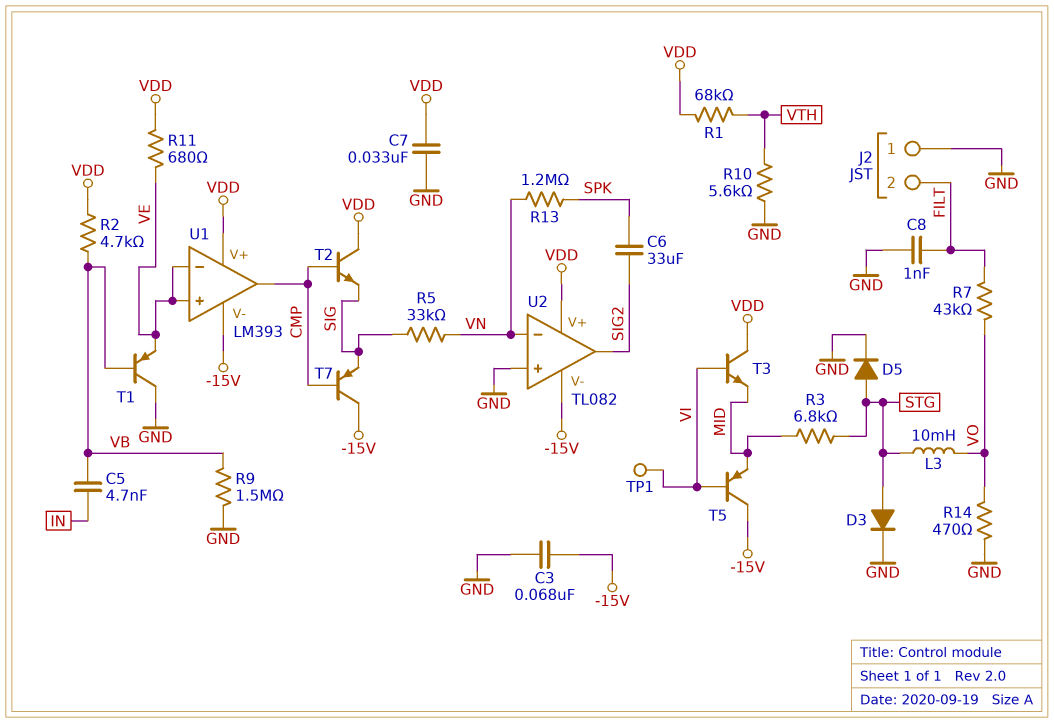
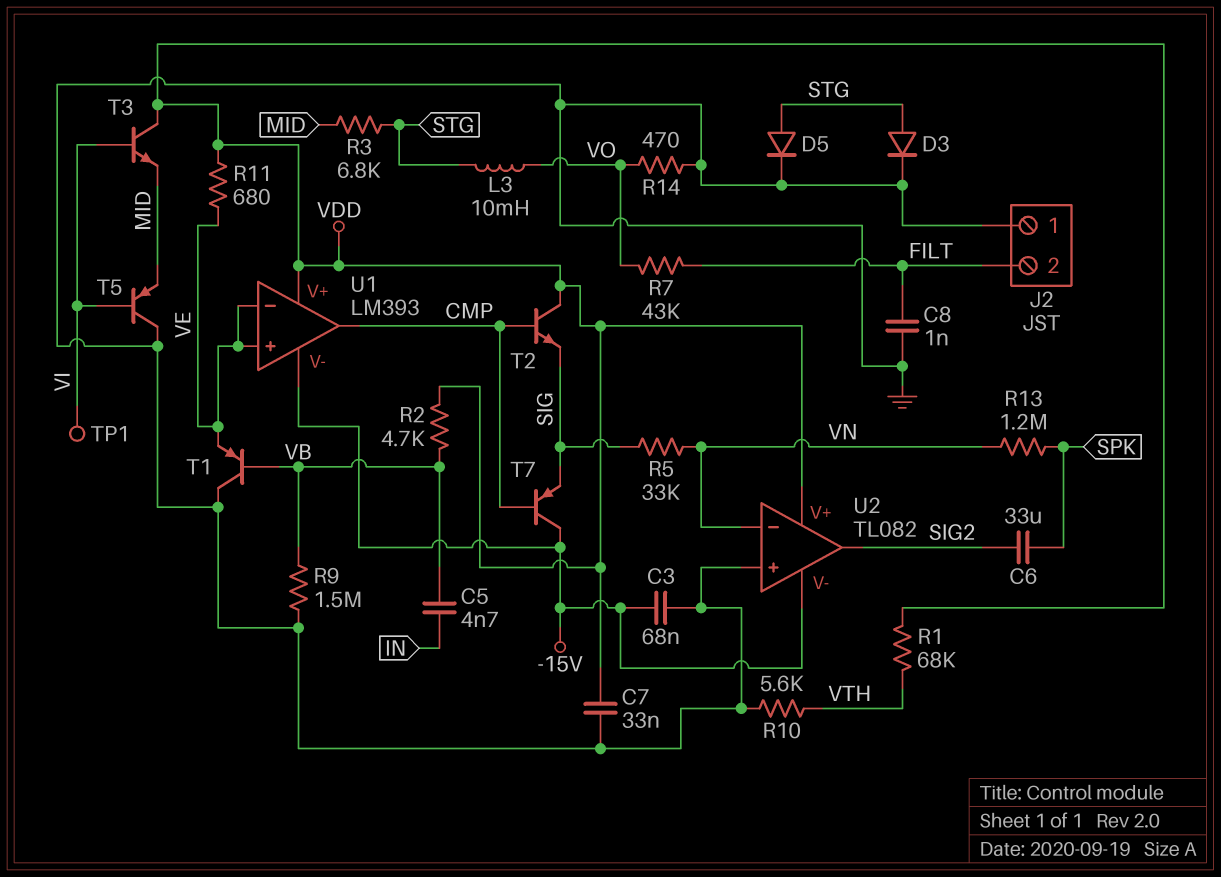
T5: PNP (B VI, C -15V, E MID) -> PNP (B VI, C GND, E MID)

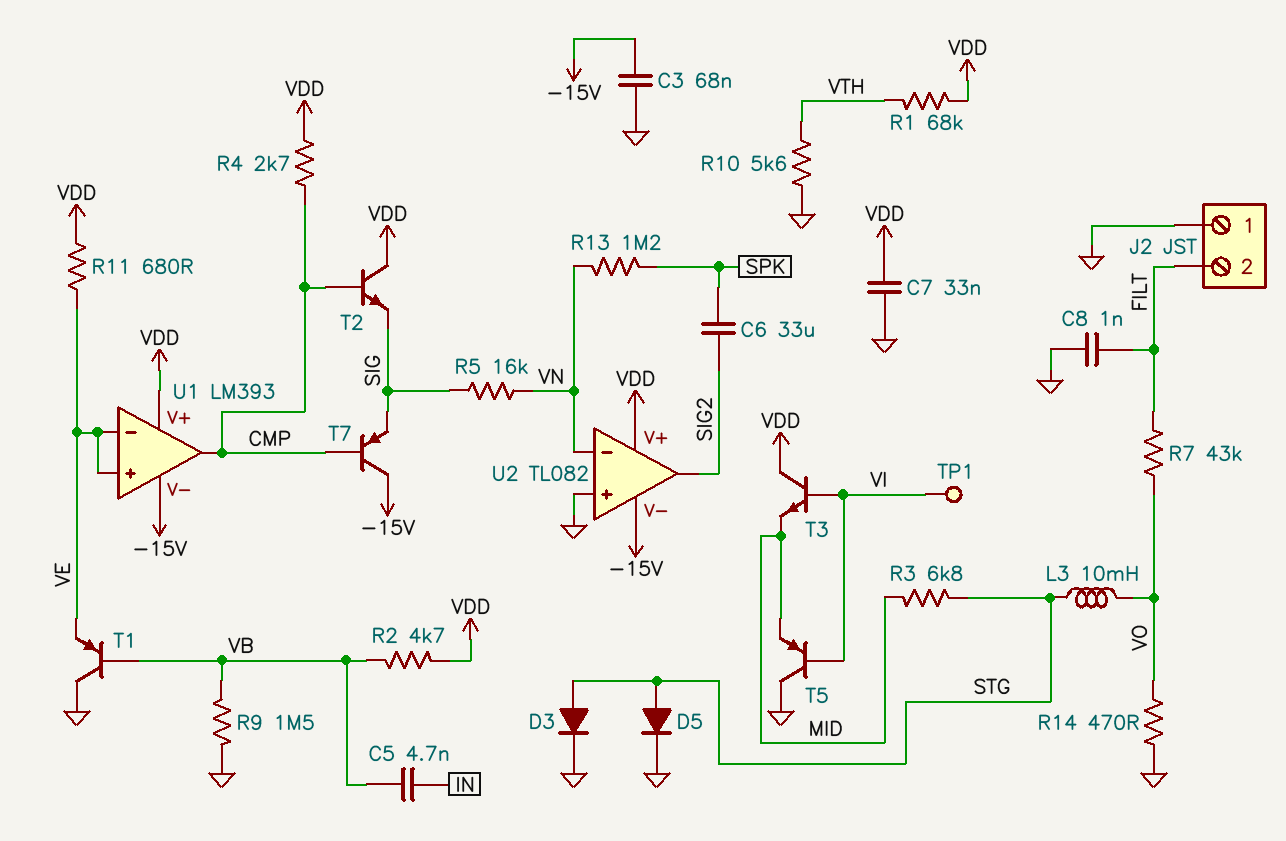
R4: none -> 2.7k (CMP, VDD)
R5: 33k (SIG, VN) -> 16k (SIG, VN)

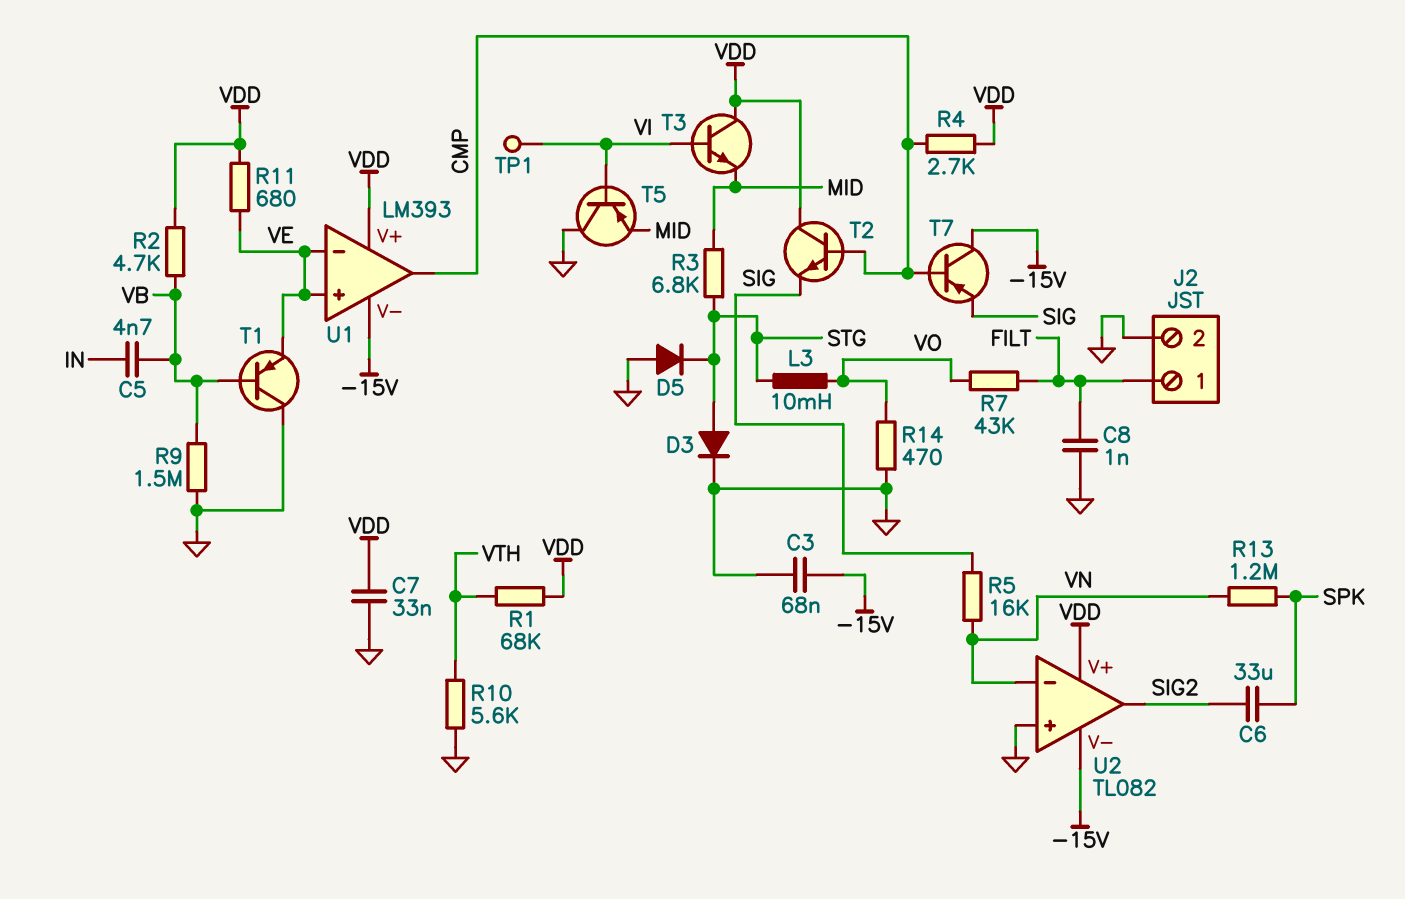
D5: diode (A STG, K GND) -> diode (A GND, K STG)
J2 pin 1: GND -> FILT
J2 pin 2: FILT -> GND

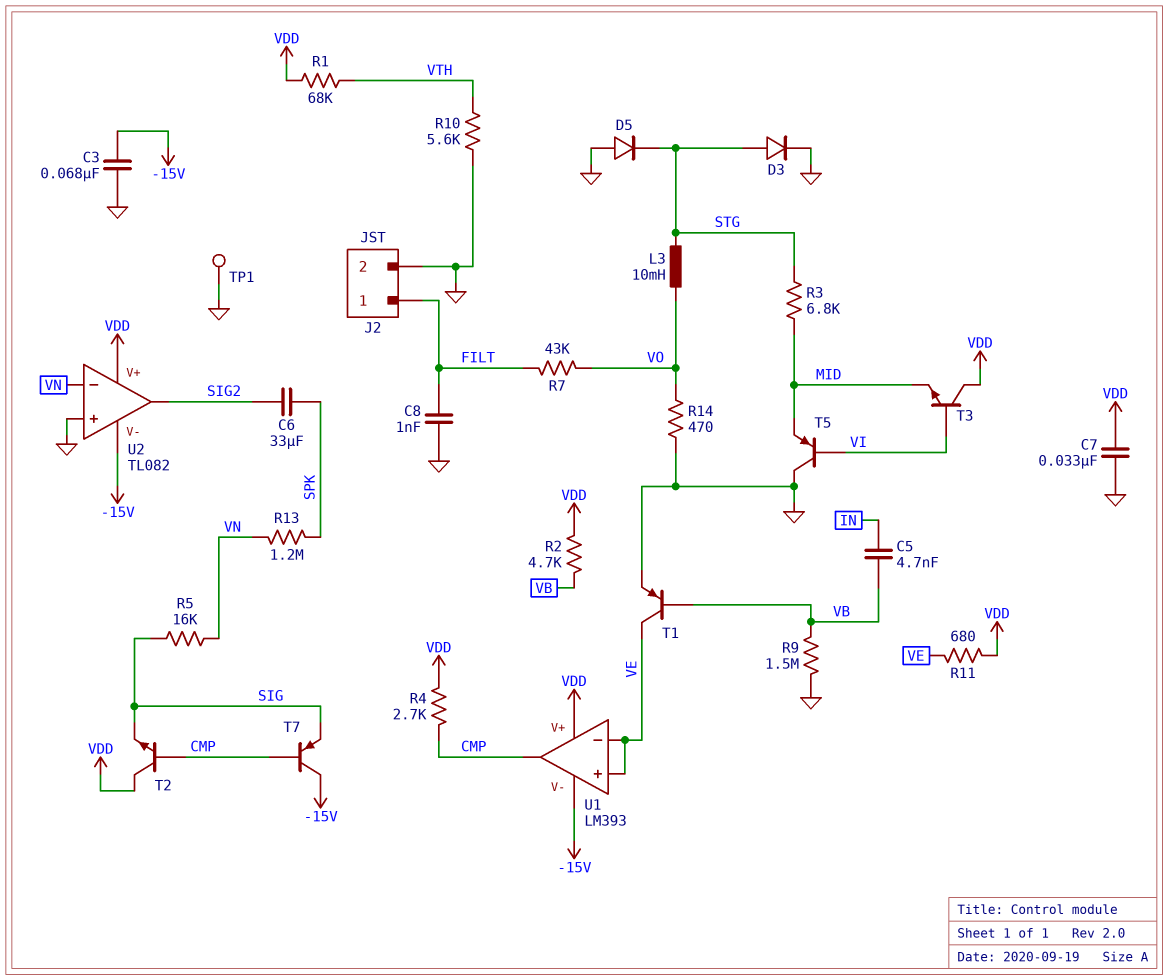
T1: PNP (B VB, C GND, E VE) -> PNP (B VB, C VE, E GND)
TP1: test point (VI) -> test point (GND)

